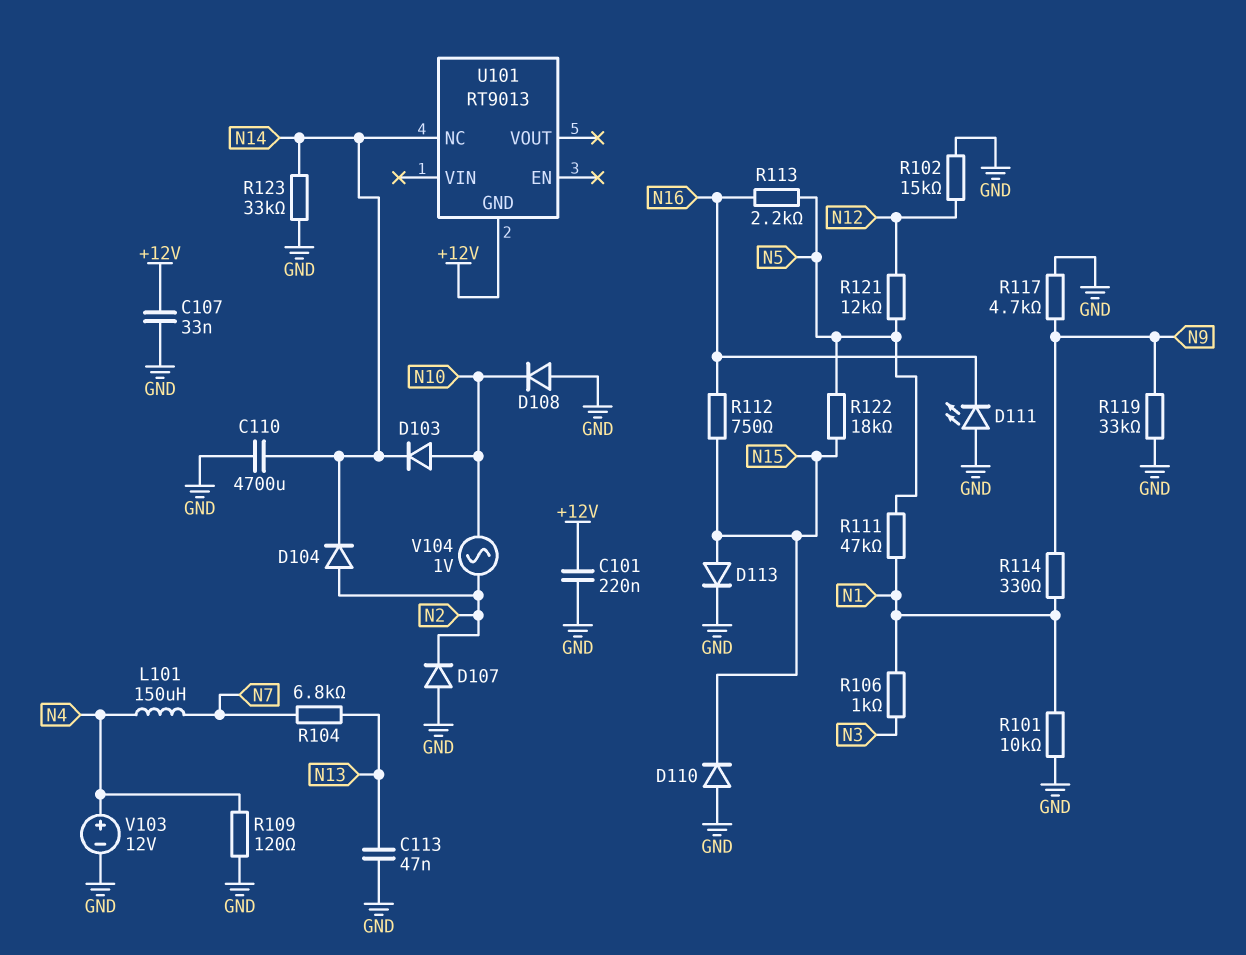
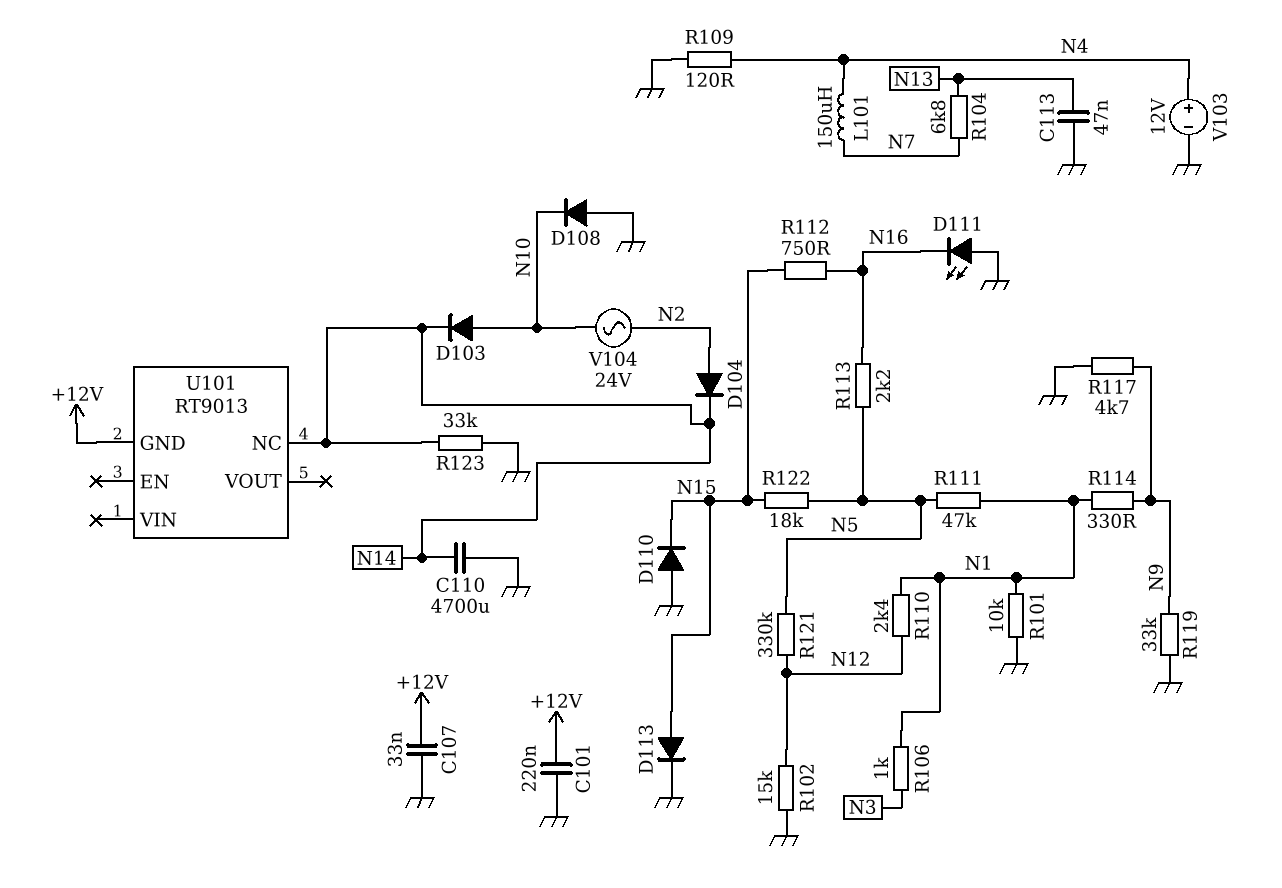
D107: diode (A GND, K N2) -> none
R110: none -> 2.4k (N1, N12)
R121: 12k (N5, N12) -> 330k (N5, N12)
V104: AC 1V (N2, N10) -> AC 24V (N2, N10)

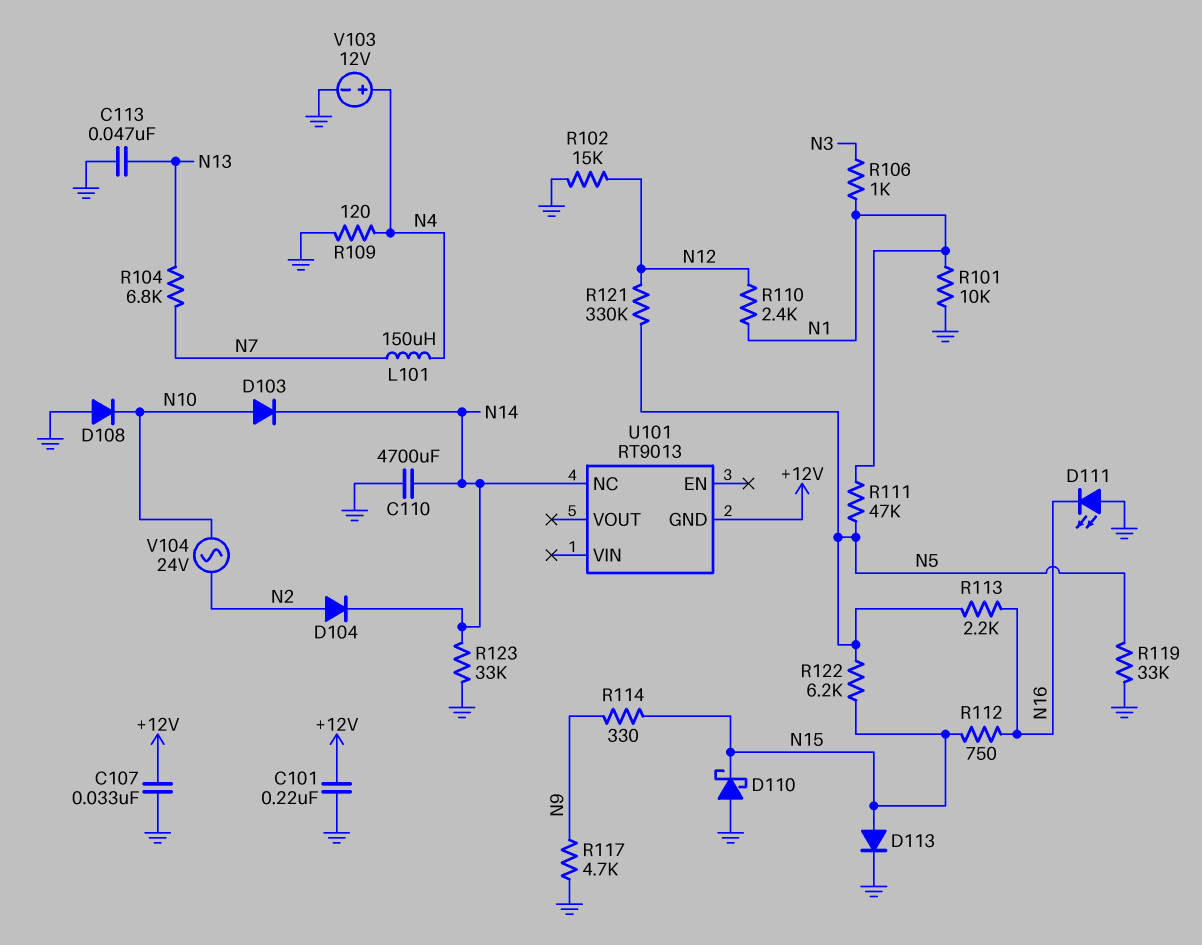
D110: diode (A GND, K N15) -> schottky (A GND, K N15)
R114: 330 (N1, N9) -> 330 (N9, N15)
R119: 33k (GND, N9) -> 33k (GND, N5)
R122: 18k (N5, N15) -> 6.2k (N5, N15)

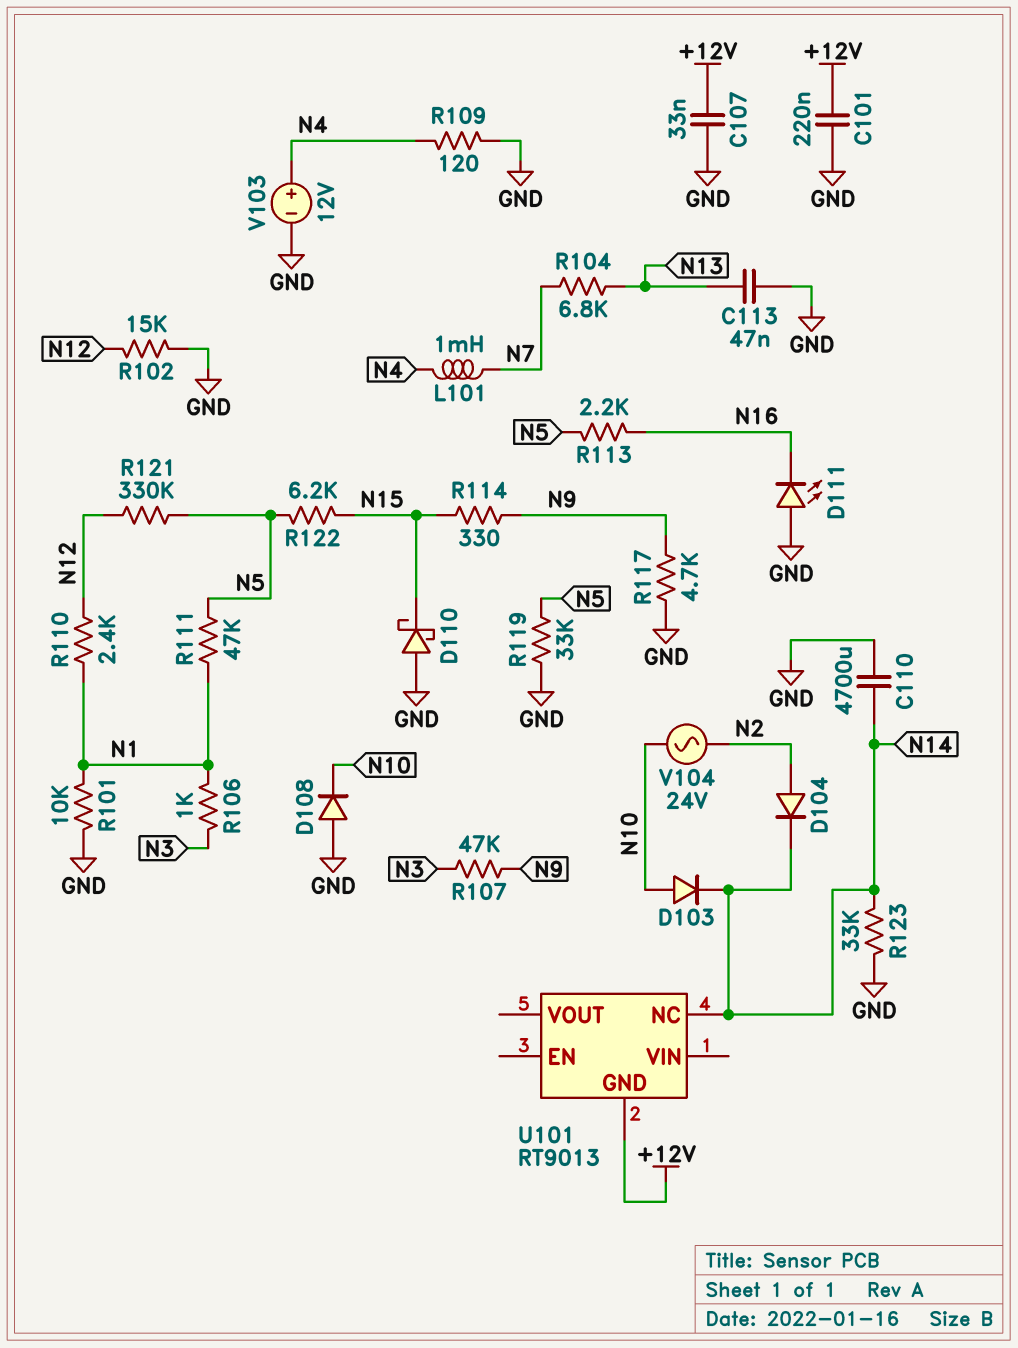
D113: diode (A N15, K GND) -> none
L101: 150uH (N4, N7) -> 1mH (N4, N7)
R107: none -> 47k (N3, N9)
R112: 750 (N15, N16) -> none

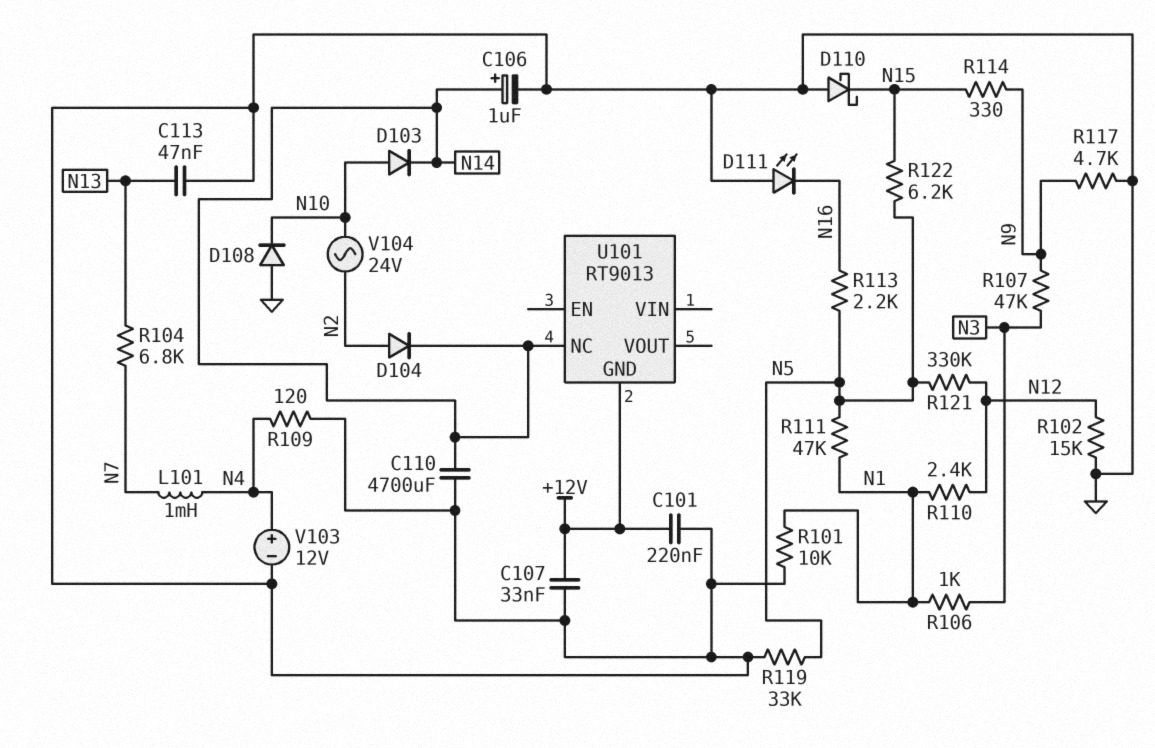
C106: none -> 1uF (plus N14, minus GND)
R123: 33k (GND, N14) -> none

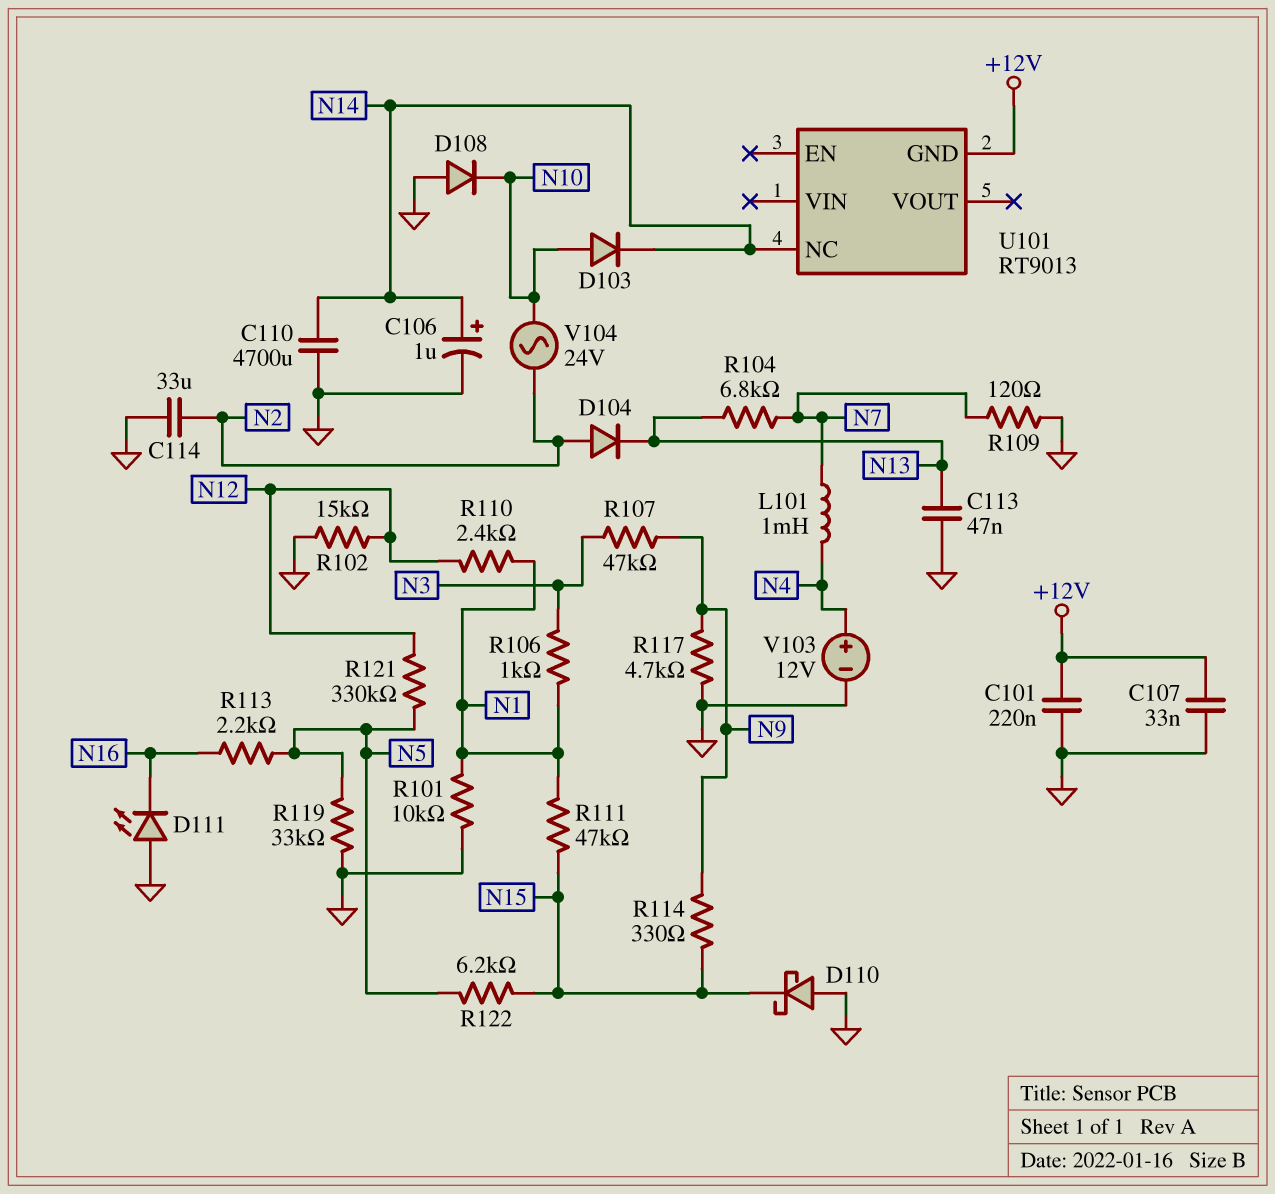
C114: none -> 33uF (GND, N2)
D104: diode (A N2, K N14) -> diode (A N2, K N13)
R109: 120 (GND, N4) -> 120 (GND, N7)
R111: 47k (N1, N5) -> 47k (N1, N15)

